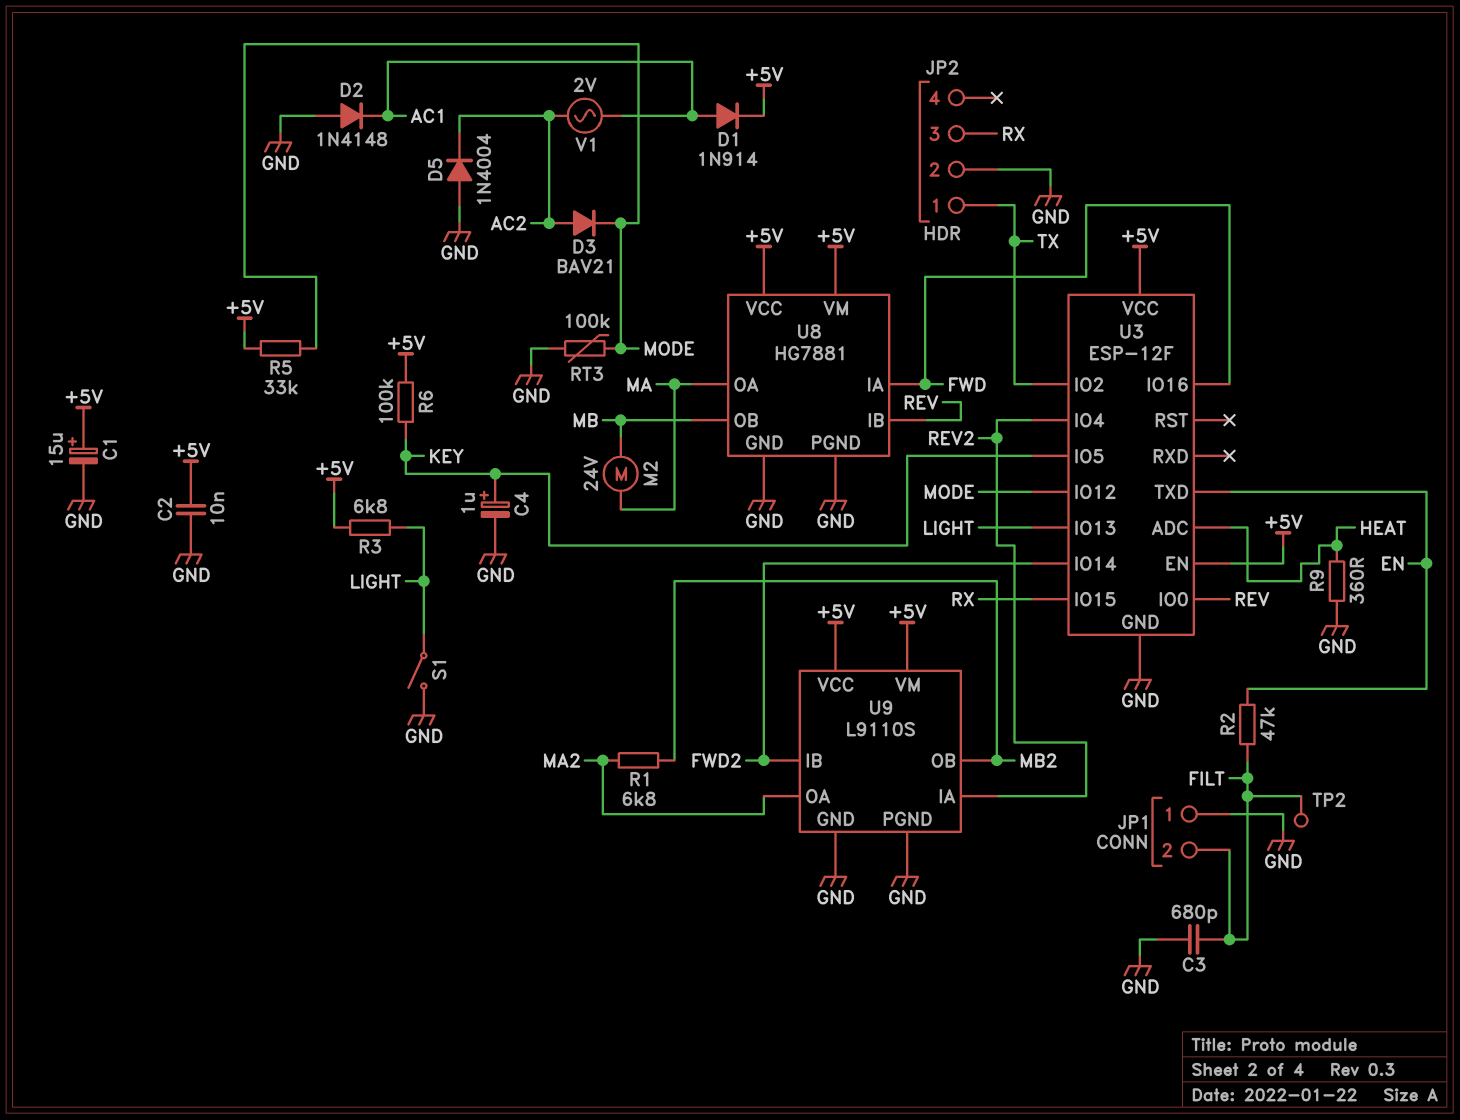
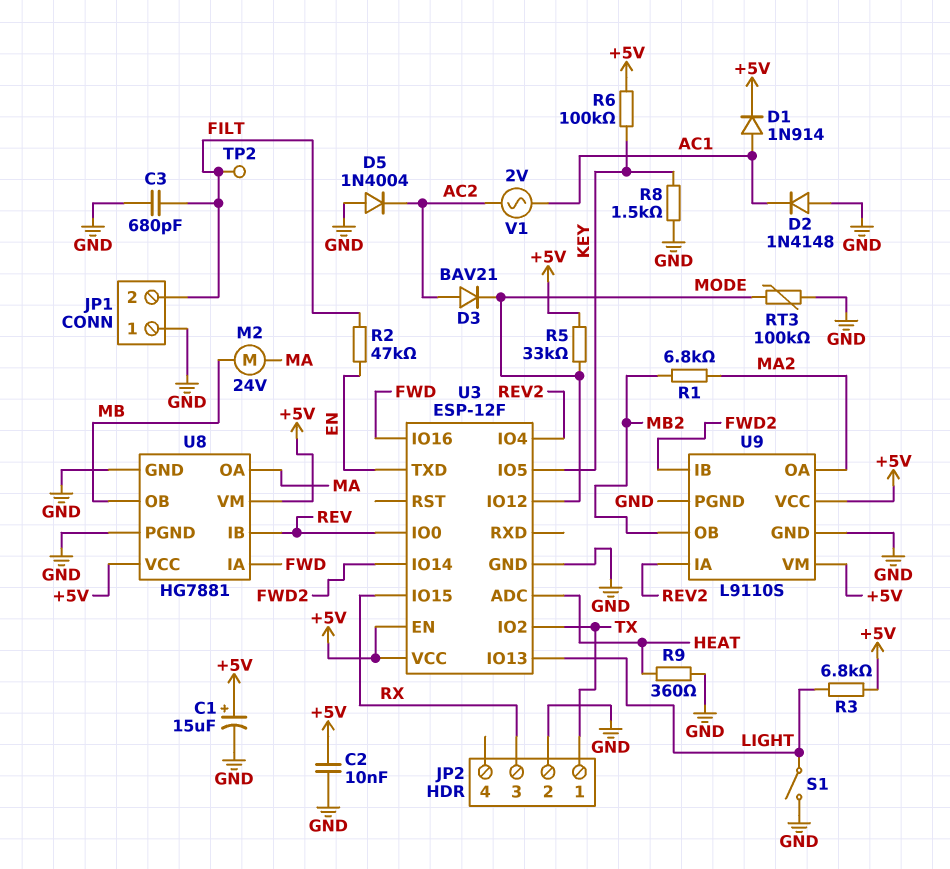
C4: 1uF (plus KEY, minus GND) -> none
R8: none -> 1.5k (GND, KEY)

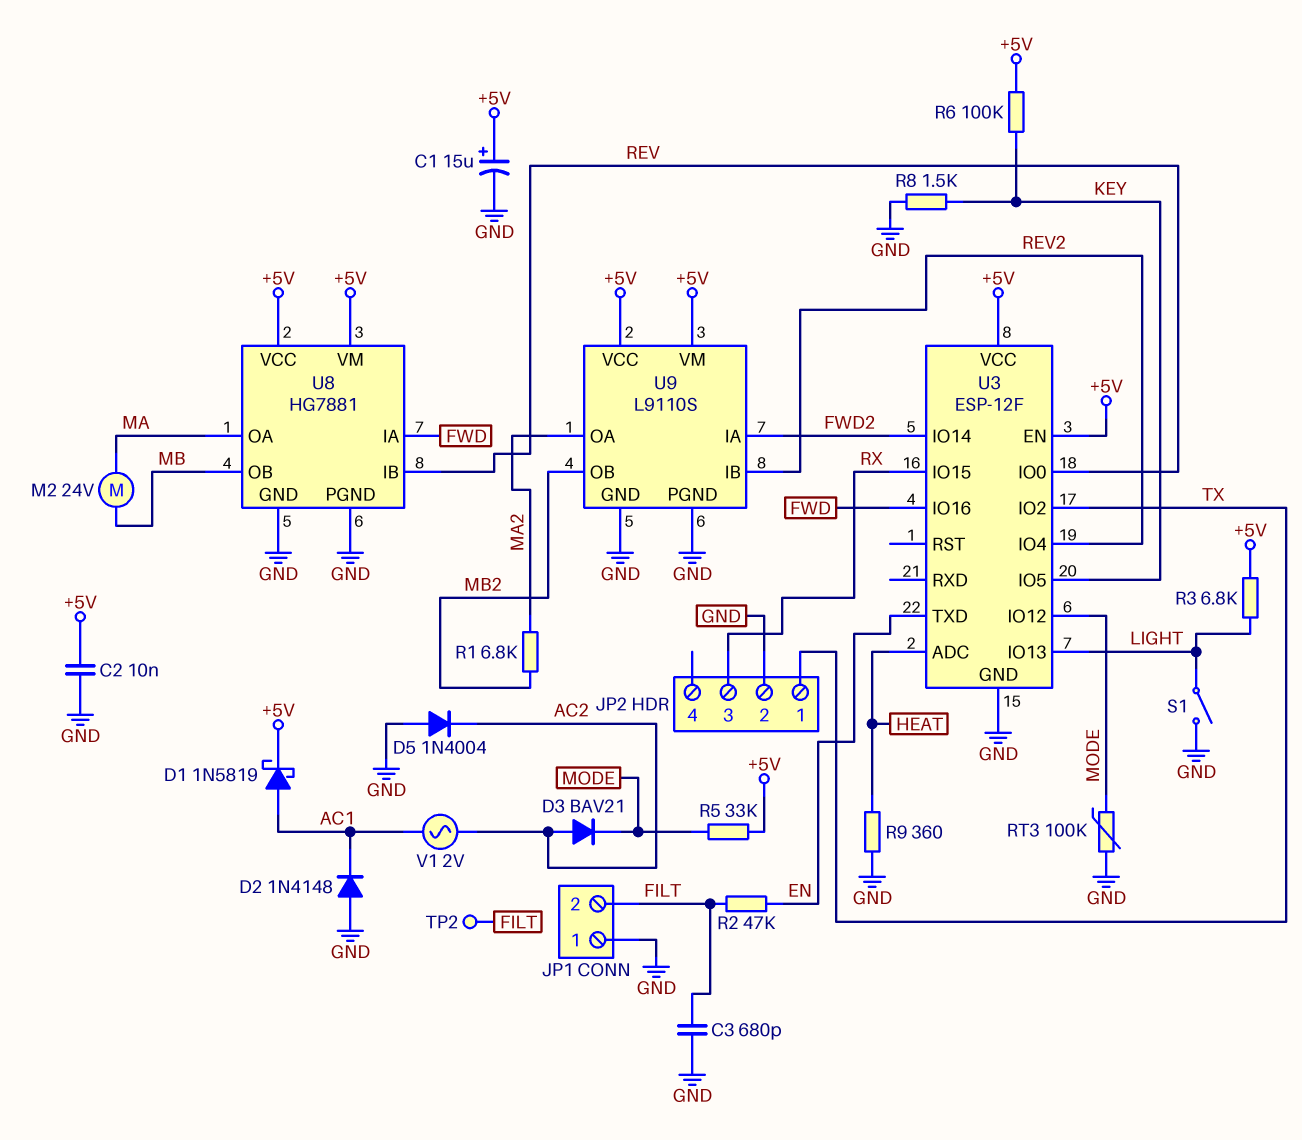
D1: diode 1N914 (A AC1, K +5V) -> schottky 1N5819 (A AC1, K +5V)
U9 pin IA: REV2 -> FWD2
U9 pin IB: FWD2 -> REV2

